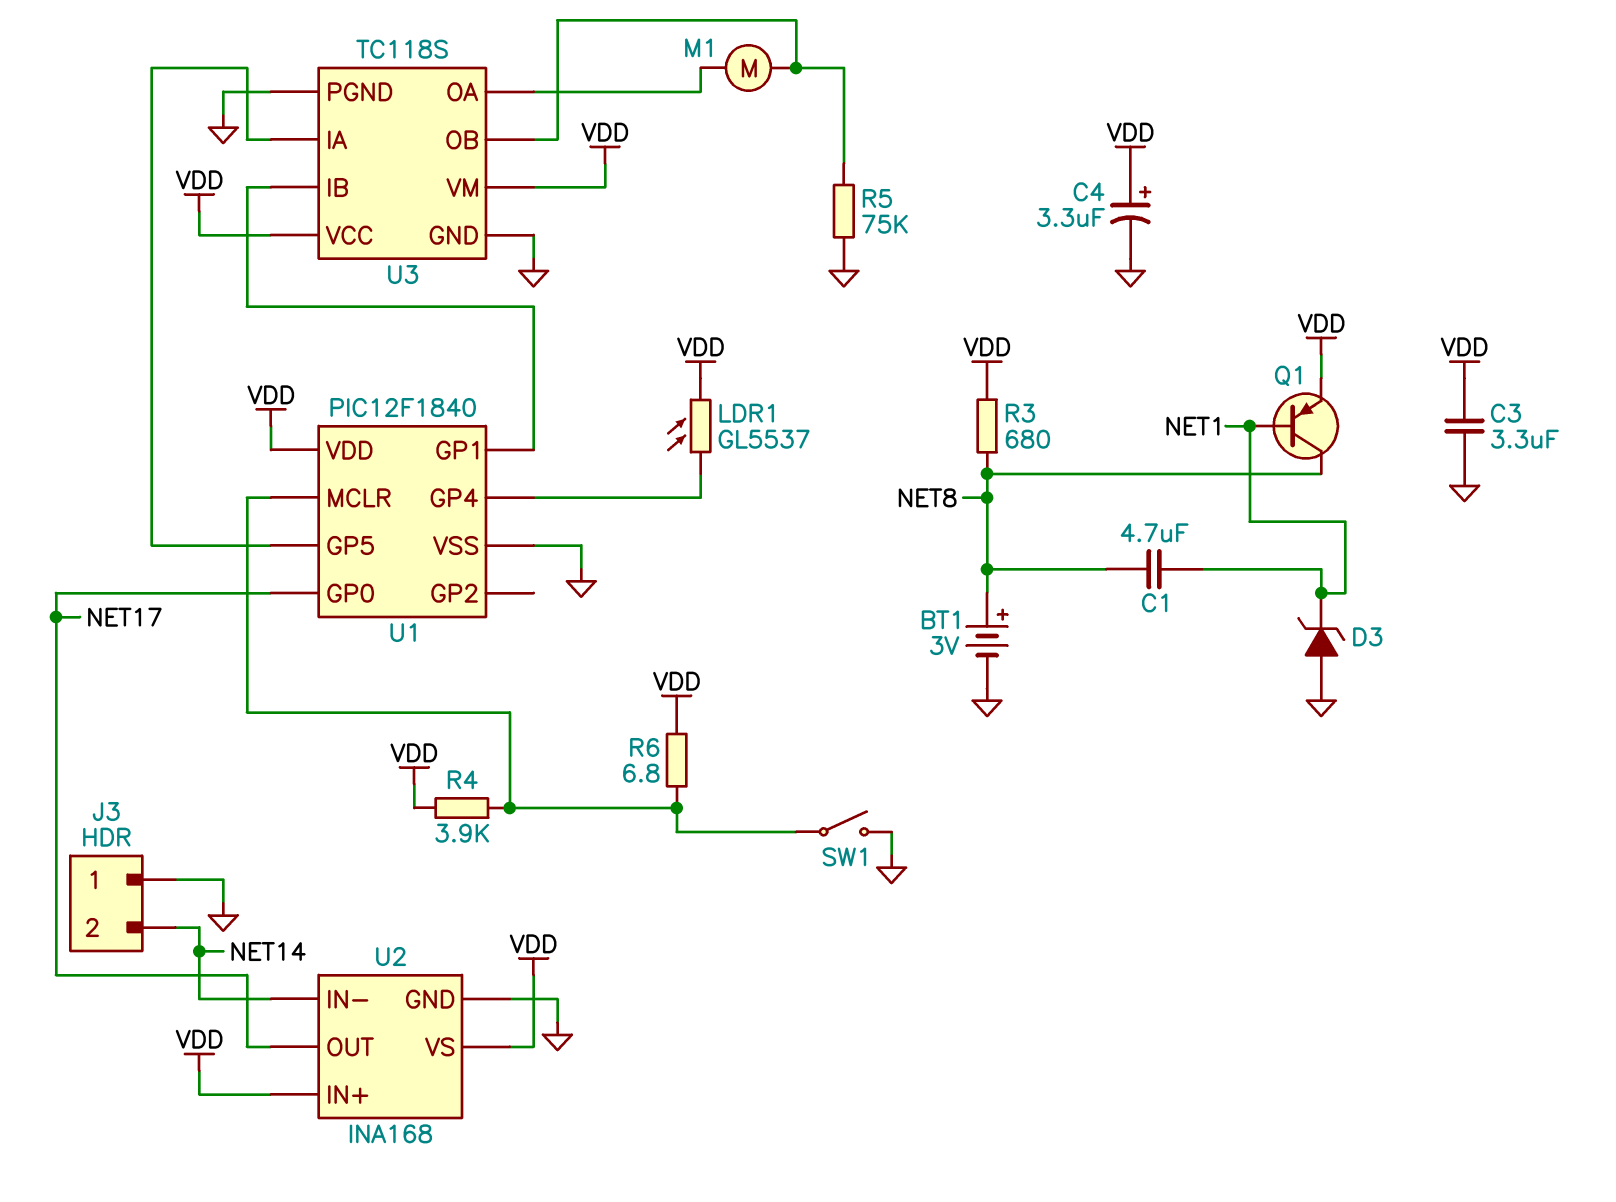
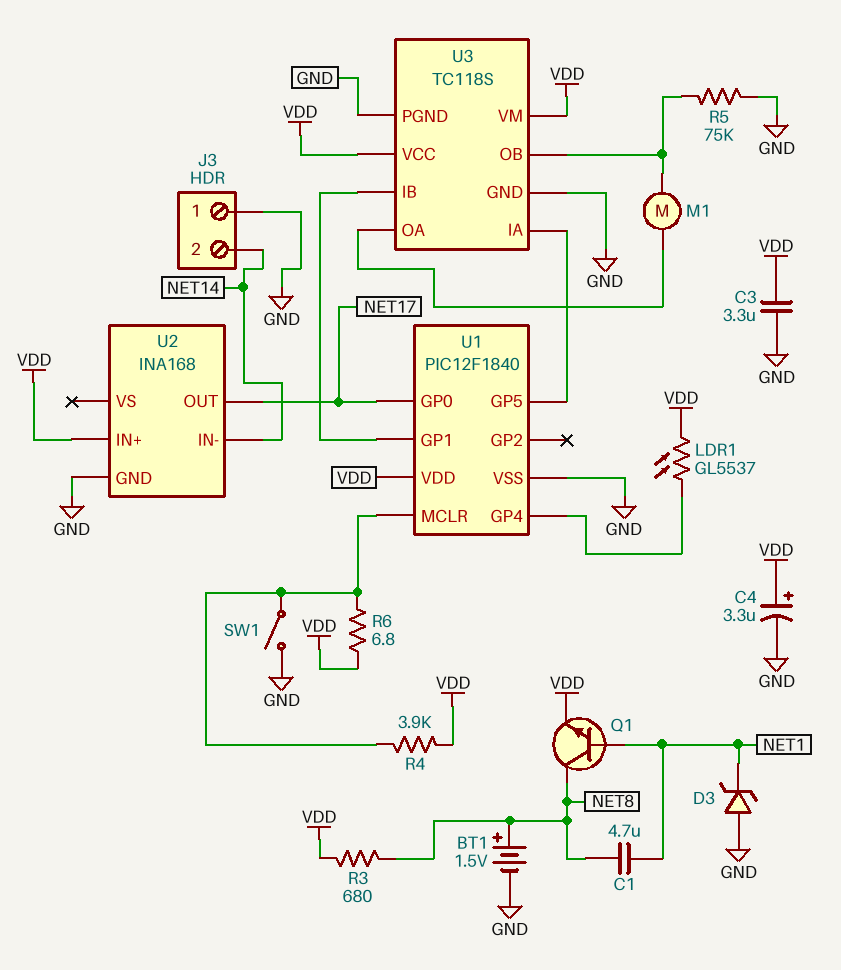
BT1: 3V (plus NET8, minus GND) -> 1.5V (plus NET8, minus GND)
Q1: PNP (B NET1, C NET8, E VDD) -> NPN (B NET1, C NET8, E VDD)
U2 pin VS: VDD -> none

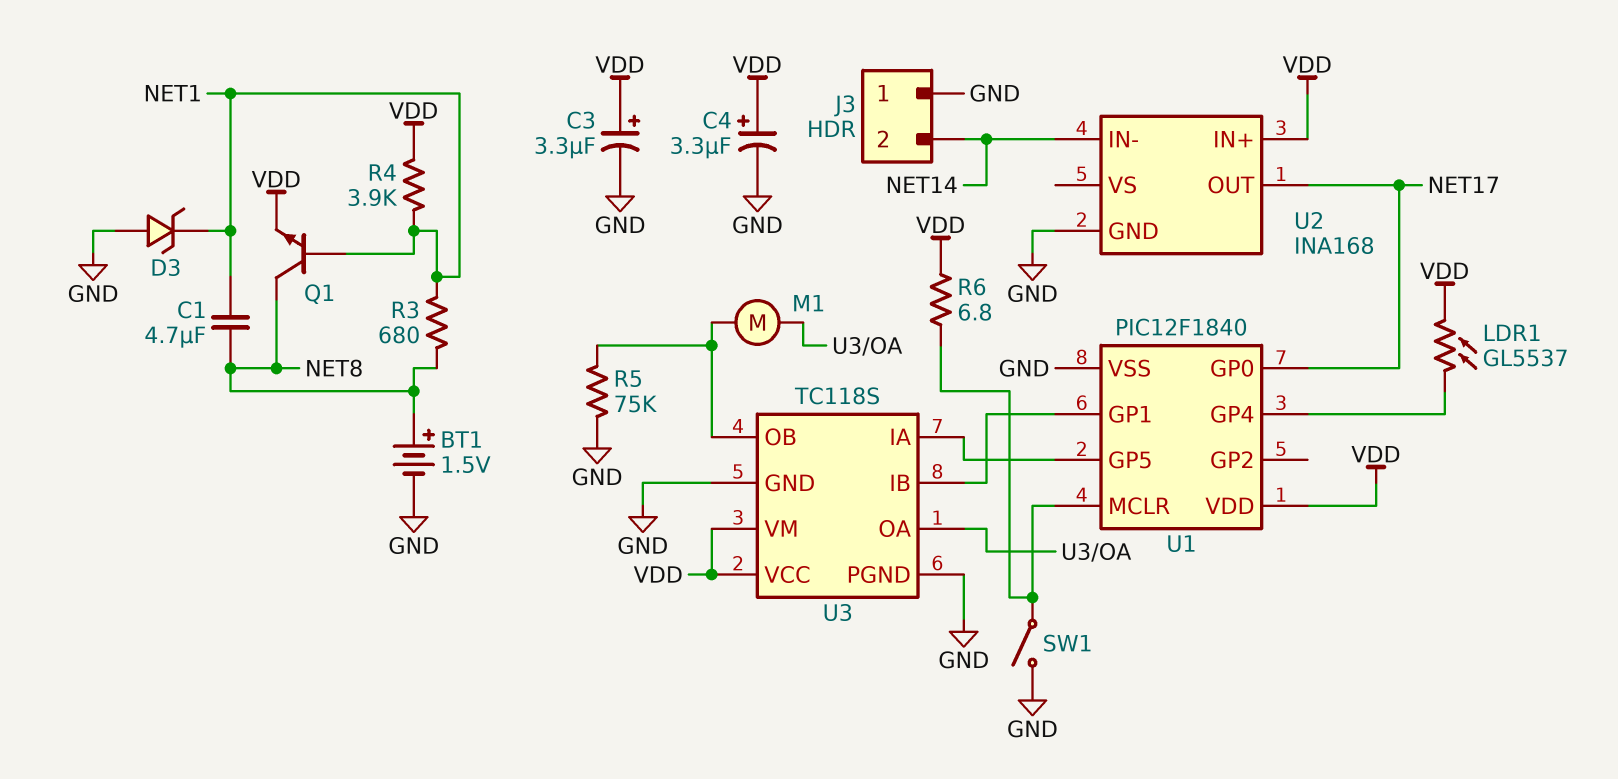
C3: 3.3uF (GND, VDD) -> 3.3uF (plus VDD, minus GND)
R3: 680 (NET8, VDD) -> 680 (NET1, NET8)
R4: 3.9k (U1/MCLR, VDD) -> 3.9k (NET1, VDD)

